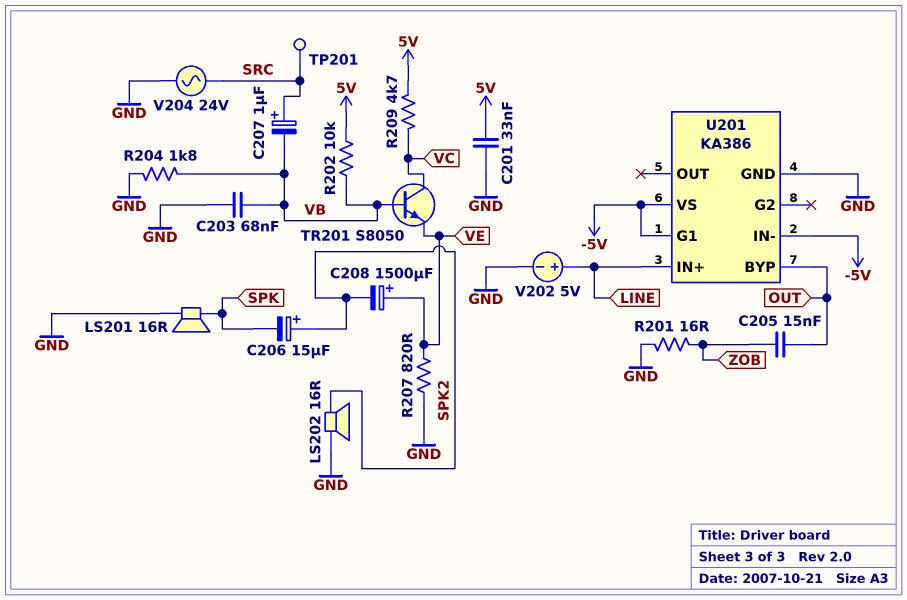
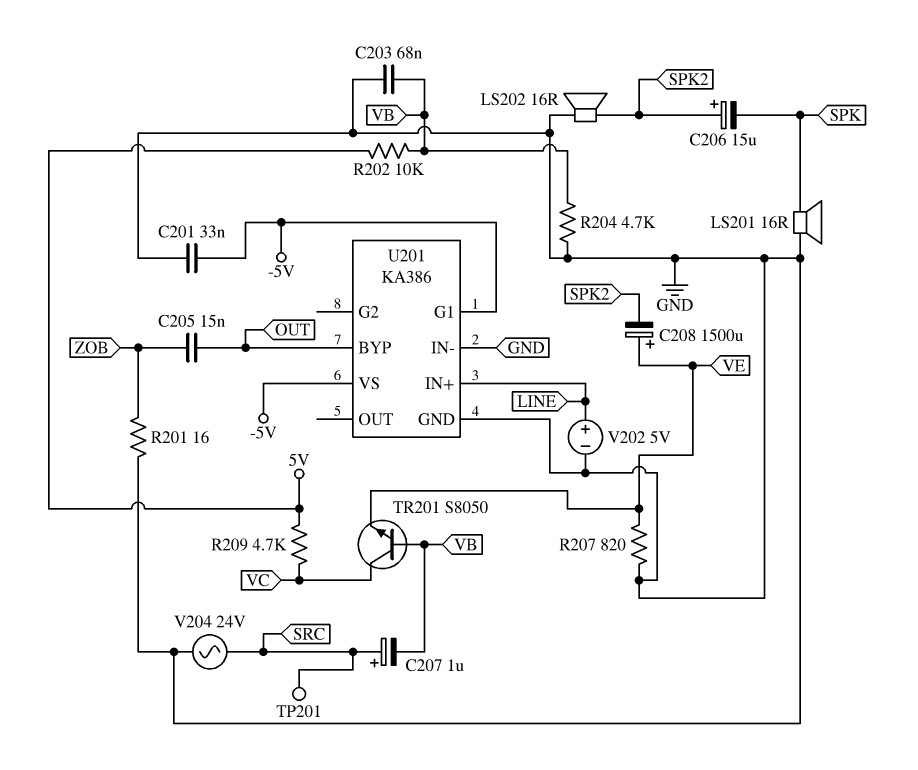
C201: 33nF (5V, GND) -> 33nF (-5V, GND)
R204: 1.8k (GND, VB) -> 4.7k (GND, VB)
U201 pin IN-: -5V -> GND

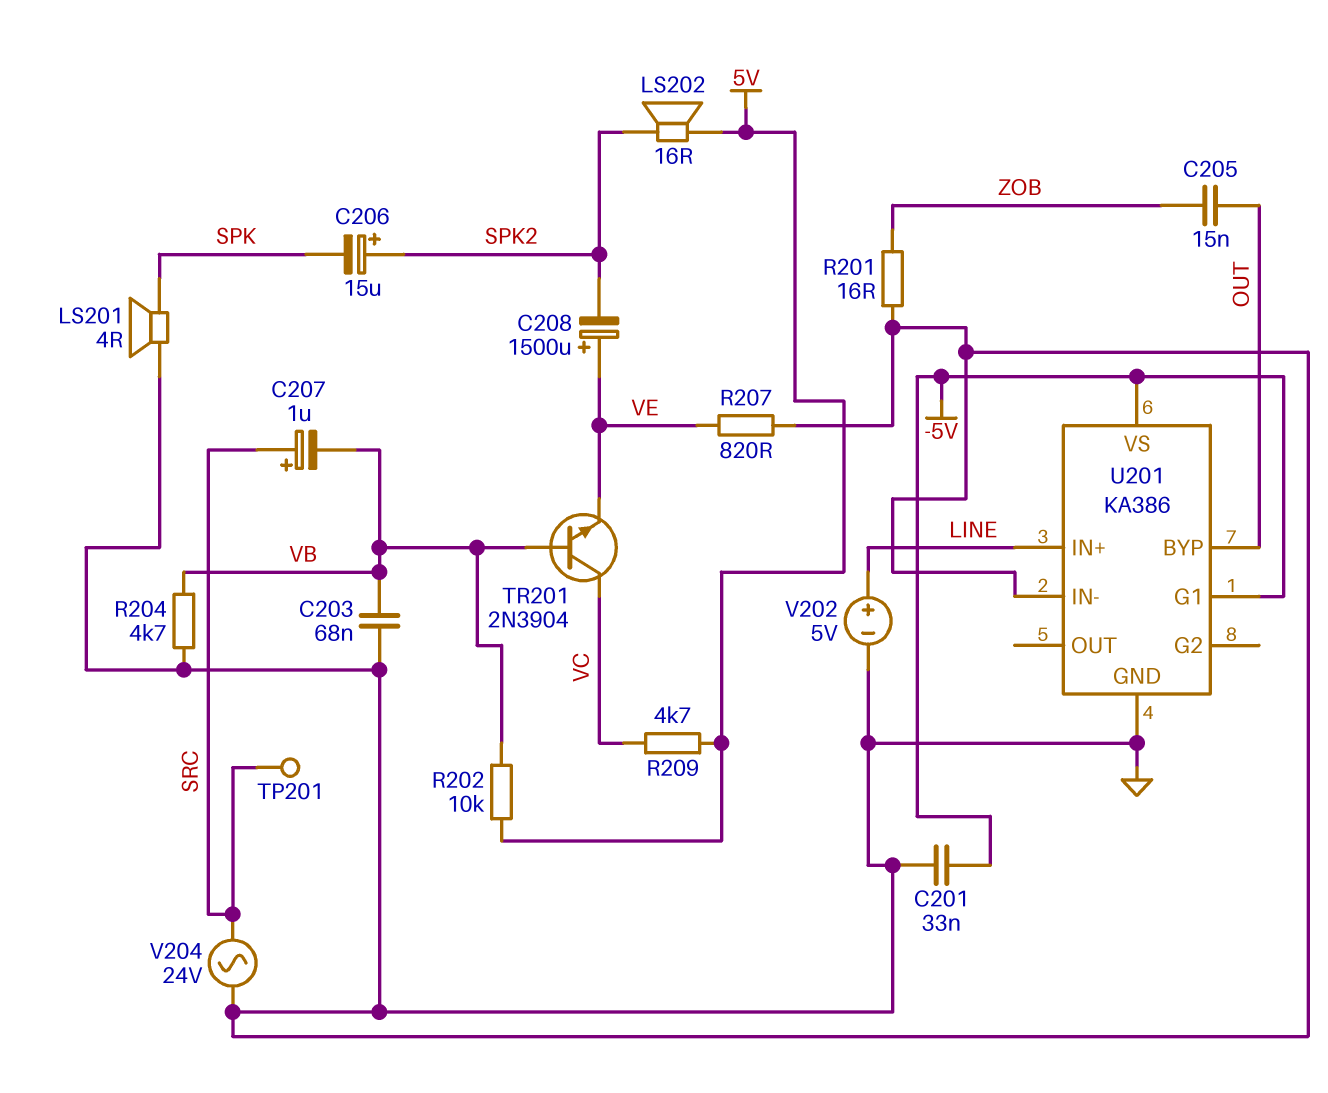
LS201: speaker 16R (GND, SPK) -> speaker 4R (GND, SPK)
LS202: speaker 16R (GND, SPK2) -> speaker 16R (5V, SPK2)
TR201: NPN S8050 (B VB, C VC, E VE) -> NPN 2N3904 (B VB, C VC, E VE)

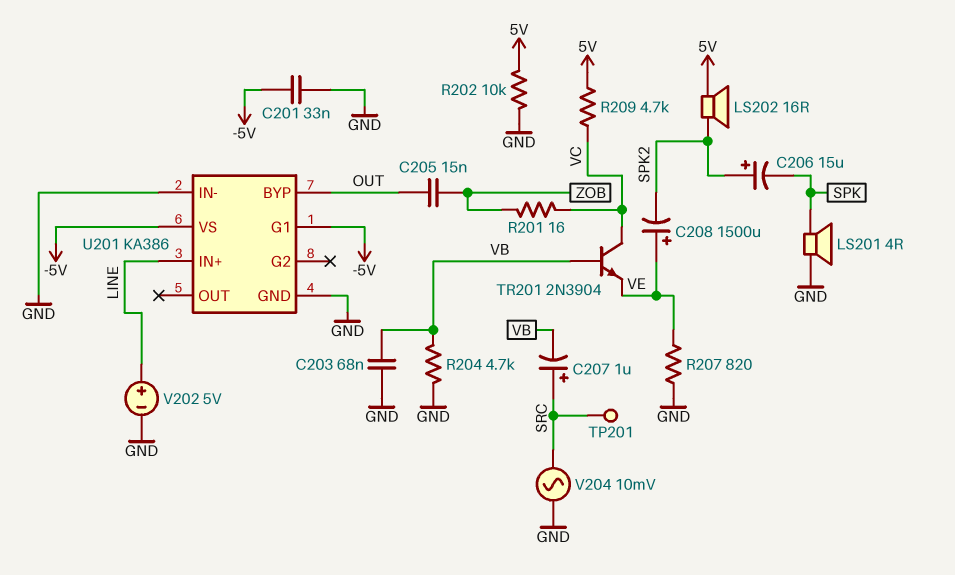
R201: 16 (GND, ZOB) -> 16 (VC, ZOB)
R202: 10k (5V, VB) -> 10k (5V, GND)
V204: AC 24V (GND, SRC) -> AC 10mV (GND, SRC)

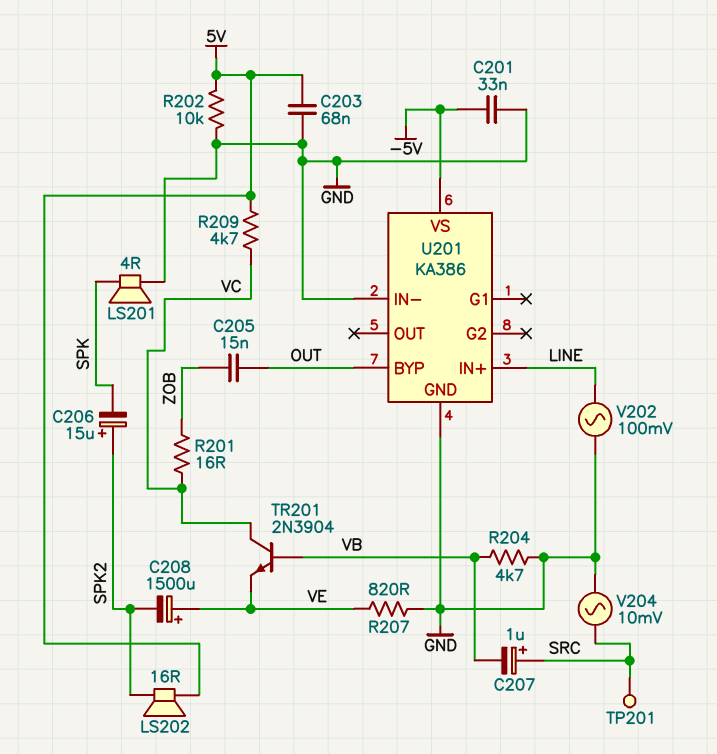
C203: 68nF (GND, VB) -> 68nF (5V, GND)
U201 pin G1: -5V -> none
V202: 5V (plus LINE, minus GND) -> AC 100mV (GND, LINE)

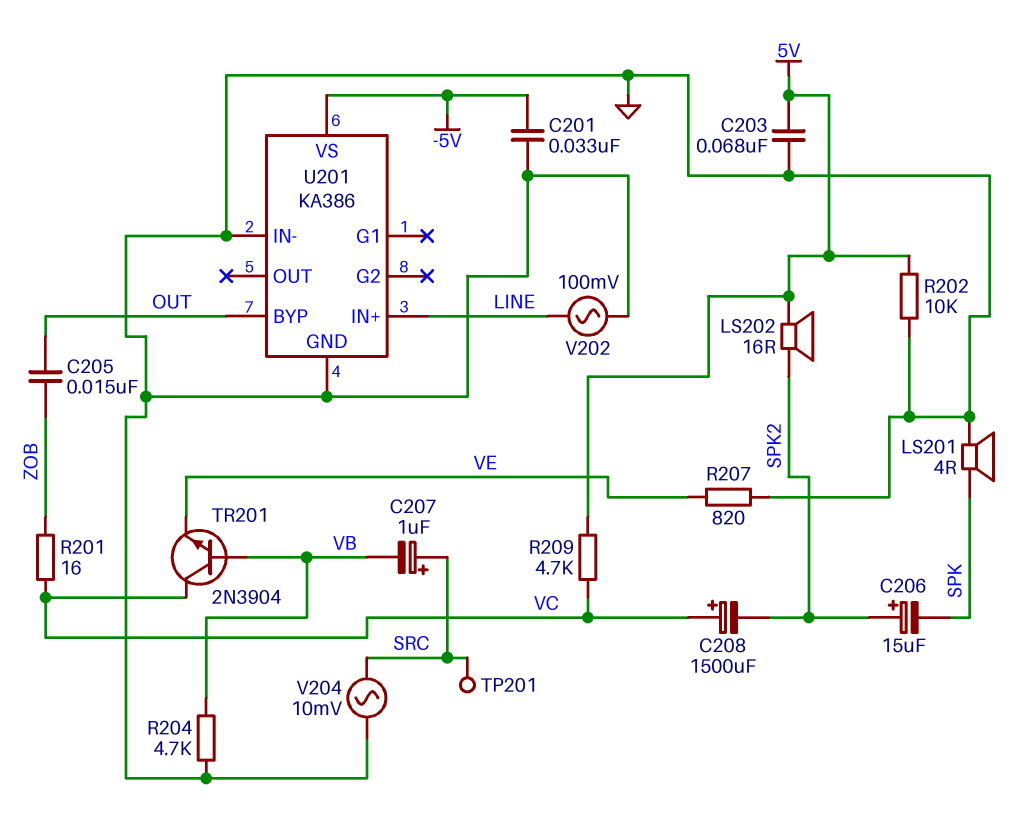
C208: 1500uF (plus VE, minus SPK2) -> 1500uF (plus VC, minus SPK2)

